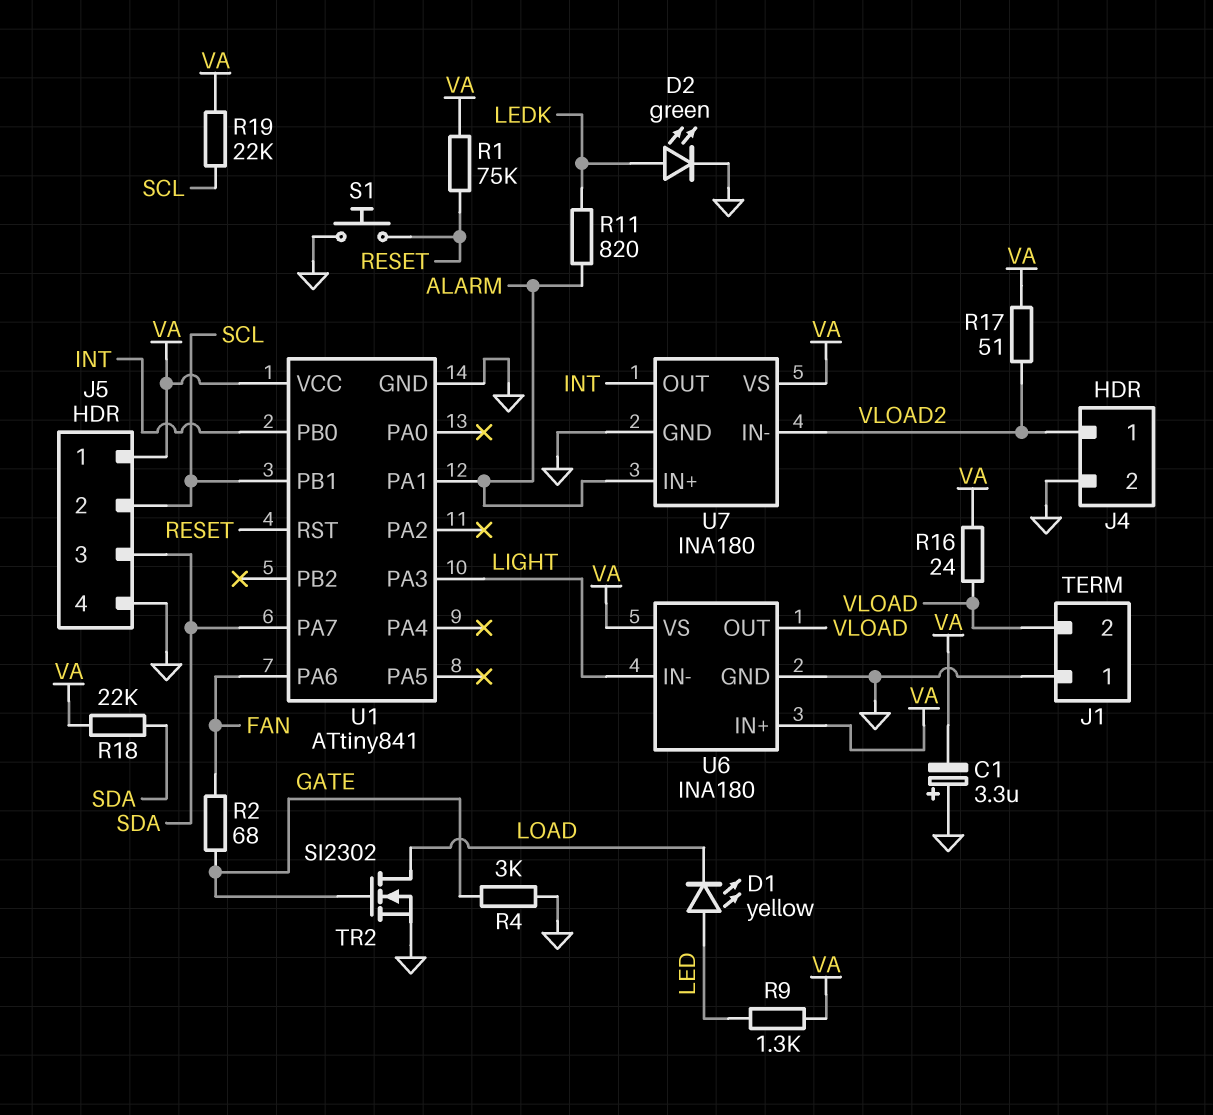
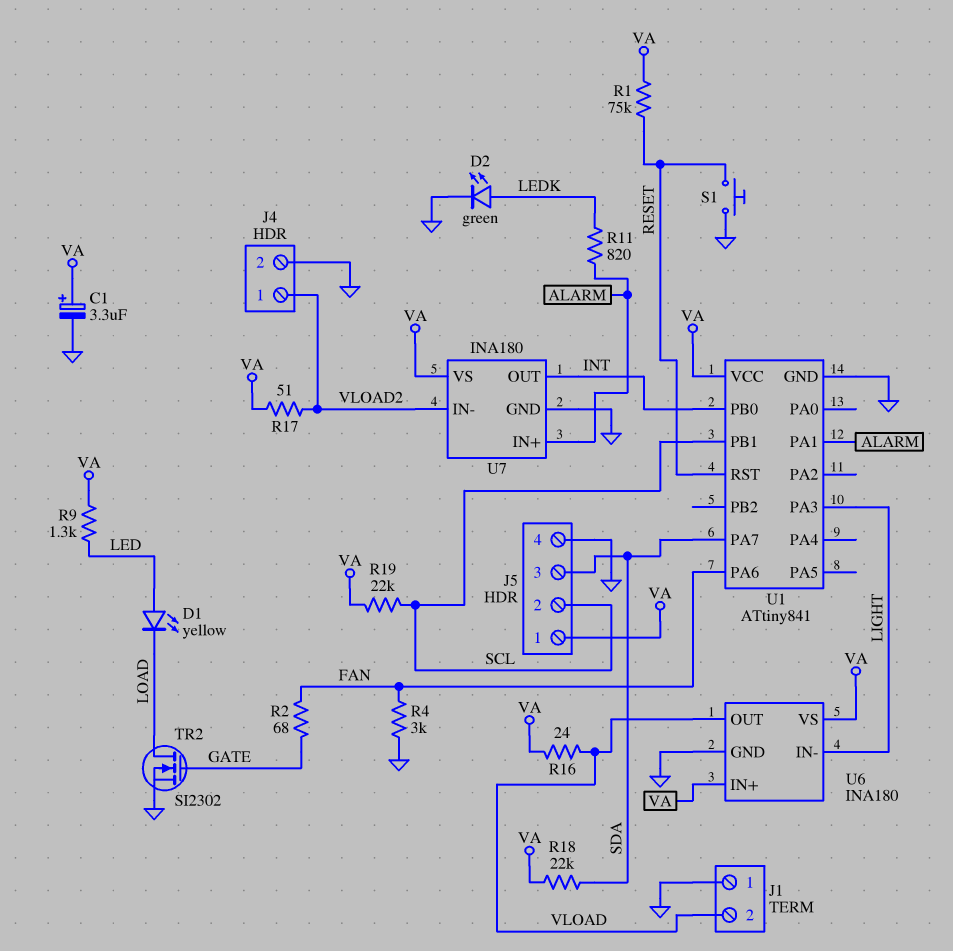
C1: 3.3uF (plus GND, minus VA) -> 3.3uF (plus VA, minus GND)
R4: 3k (GATE, GND) -> 3k (FAN, GND)

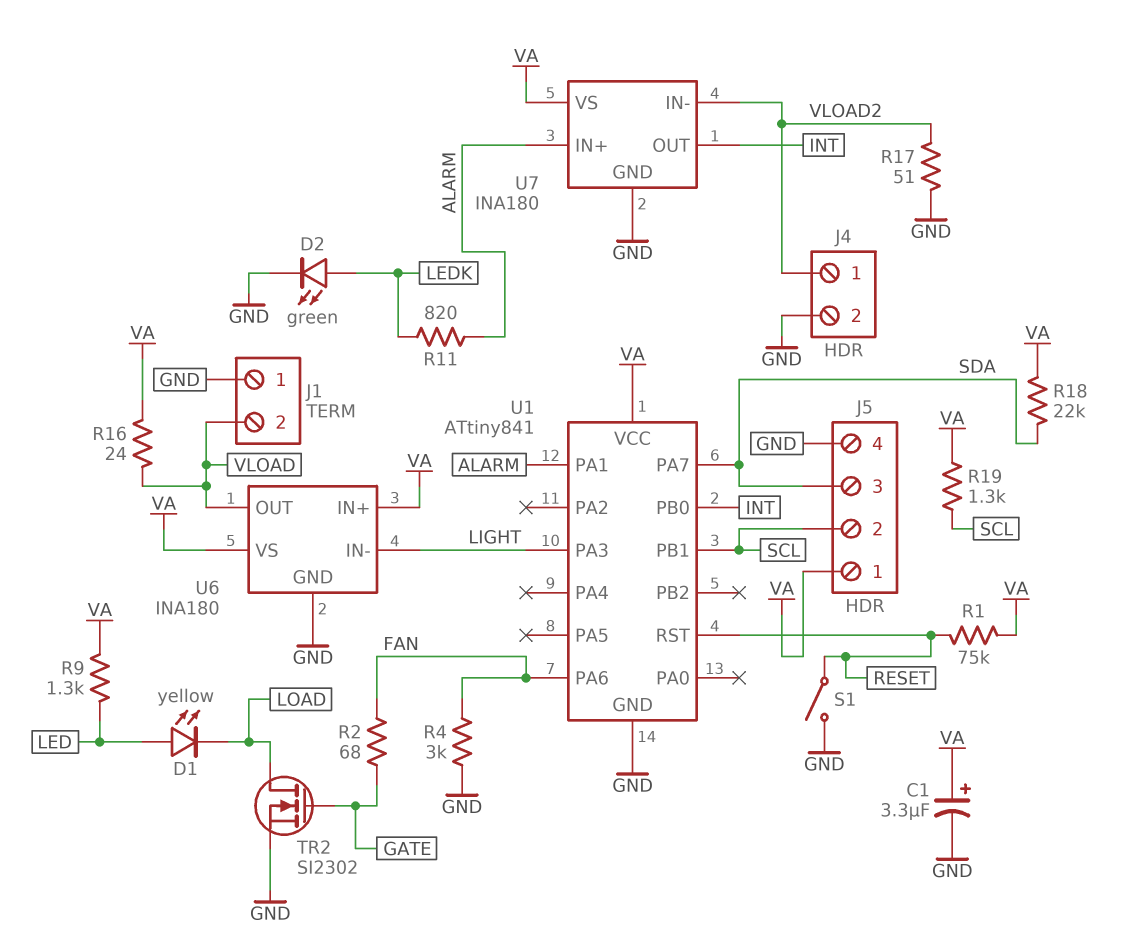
R17: 51 (VA, VLOAD2) -> 51 (GND, VLOAD2)
R19: 22k (SCL, VA) -> 1.3k (SCL, VA)
S1: button (GND, RESET) -> switch (GND, RESET)

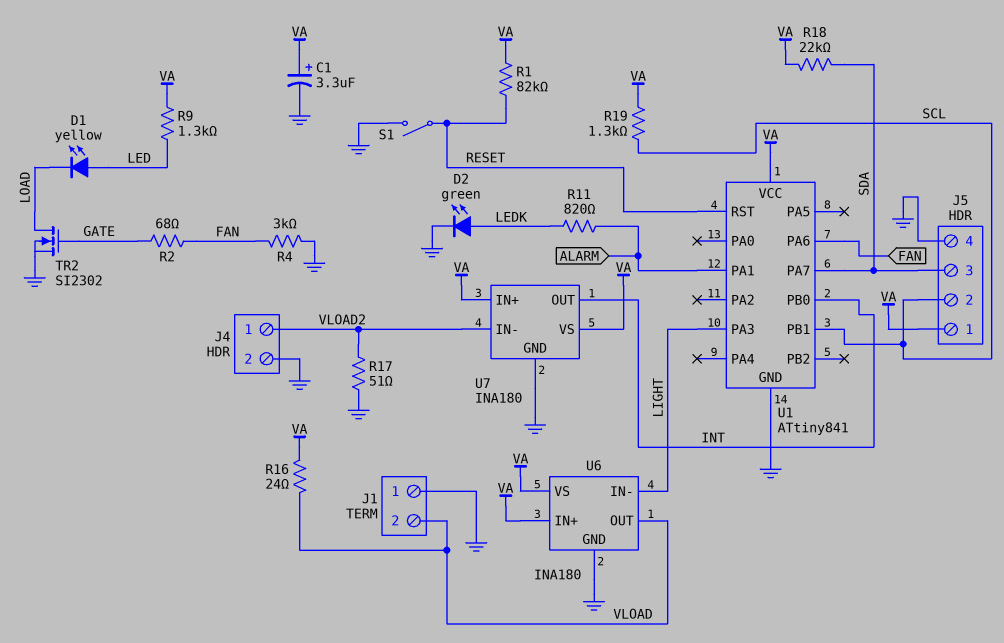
R1: 75k (RESET, VA) -> 82k (RESET, VA)
U7 pin IN+: ALARM -> VA

